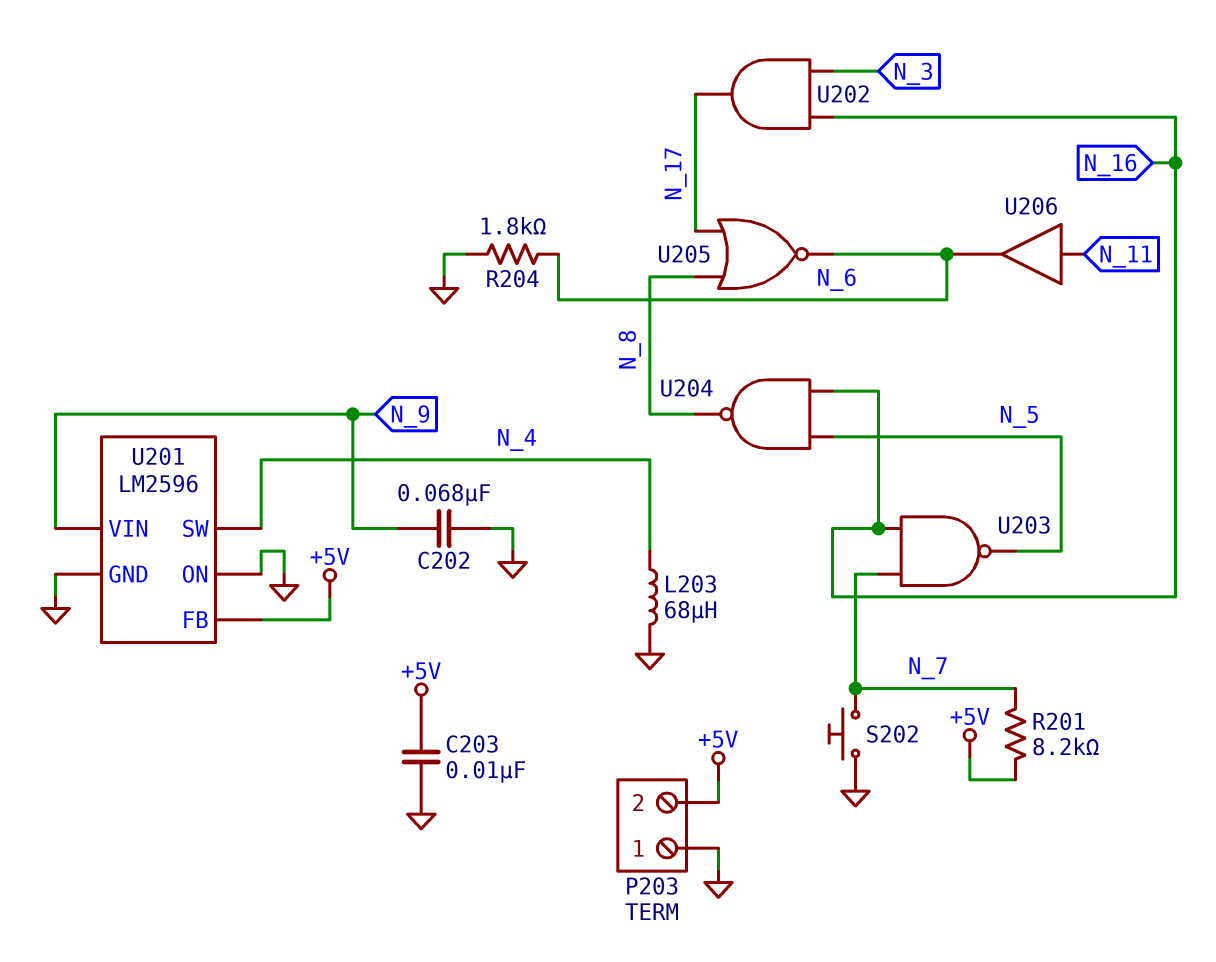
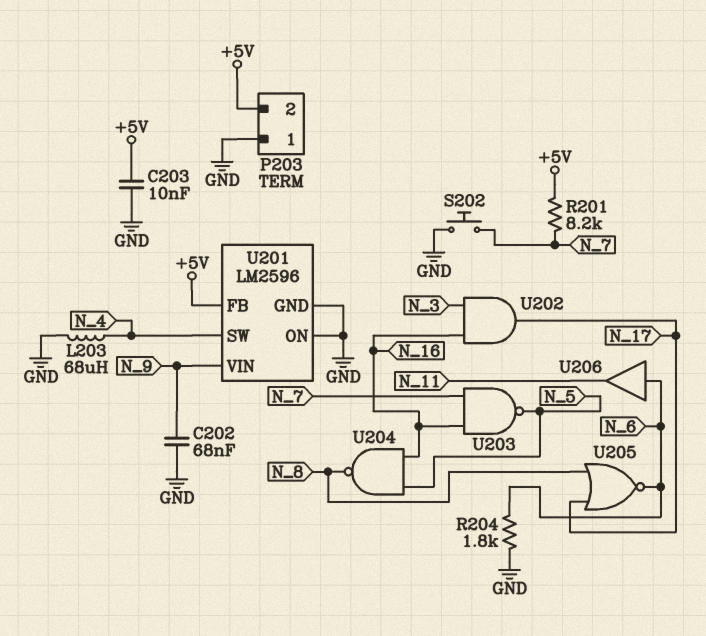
U206: buffer (in N_11, out N_6) -> buffer (in N_6, out N_11)

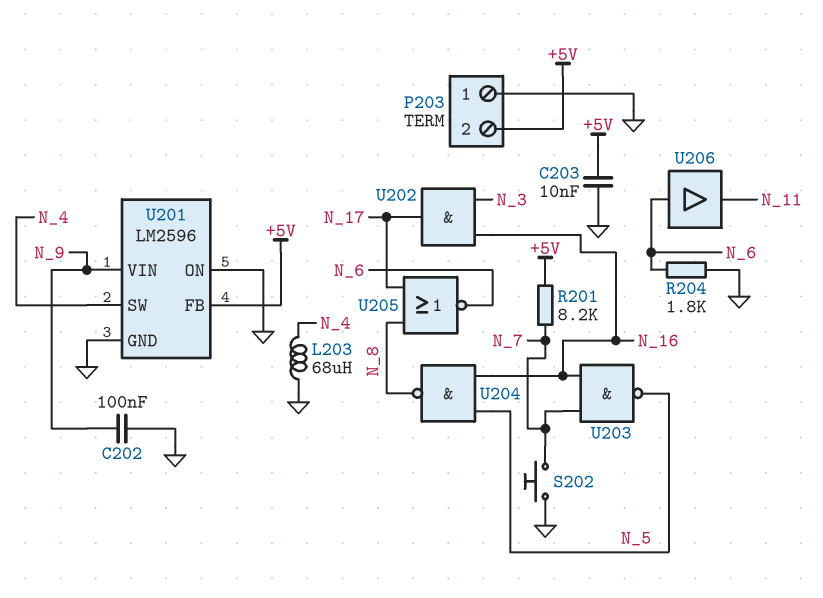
C202: 68nF (GND, N_9) -> 100nF (GND, N_9)

